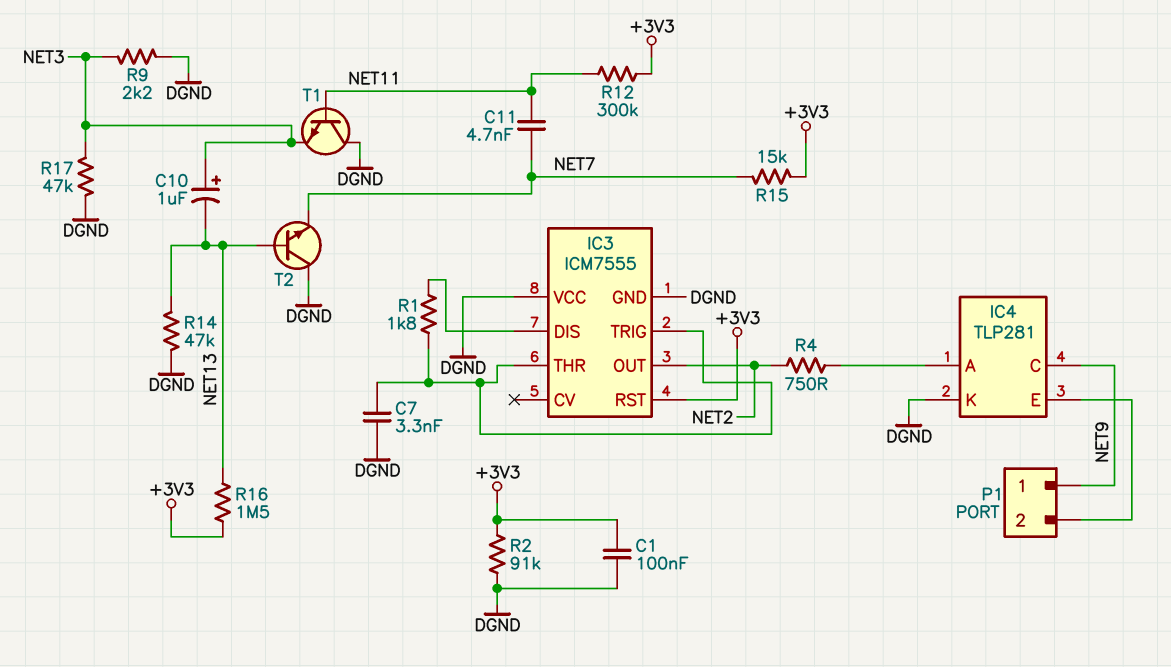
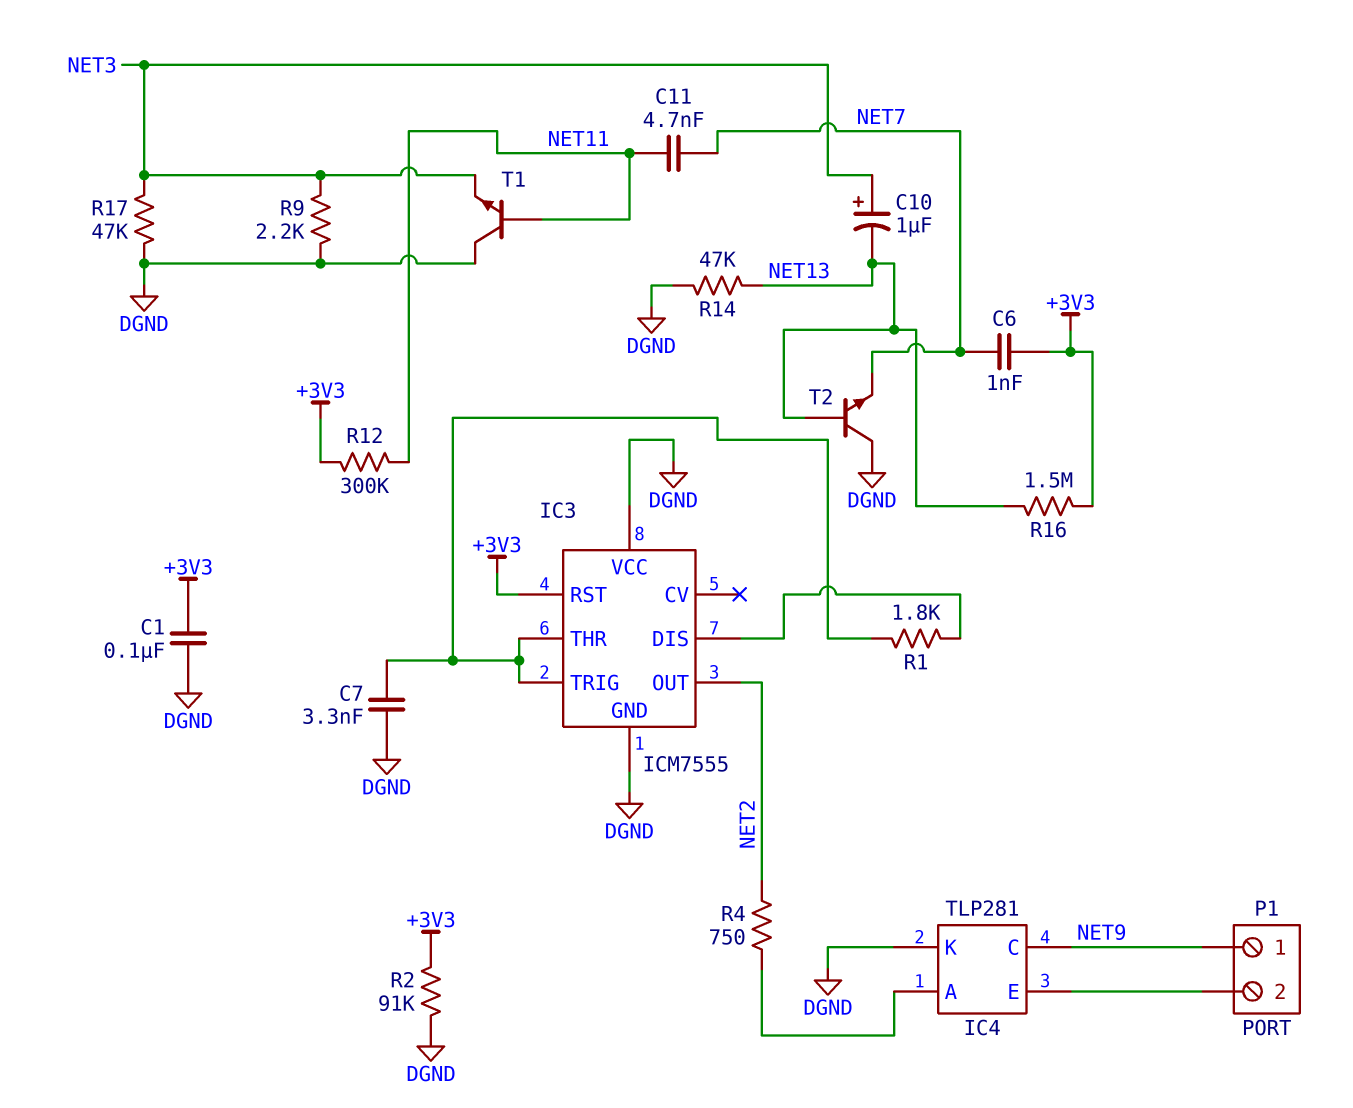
C6: none -> 1nF (+3V3, NET7)
R15: 15k (+3V3, NET7) -> none

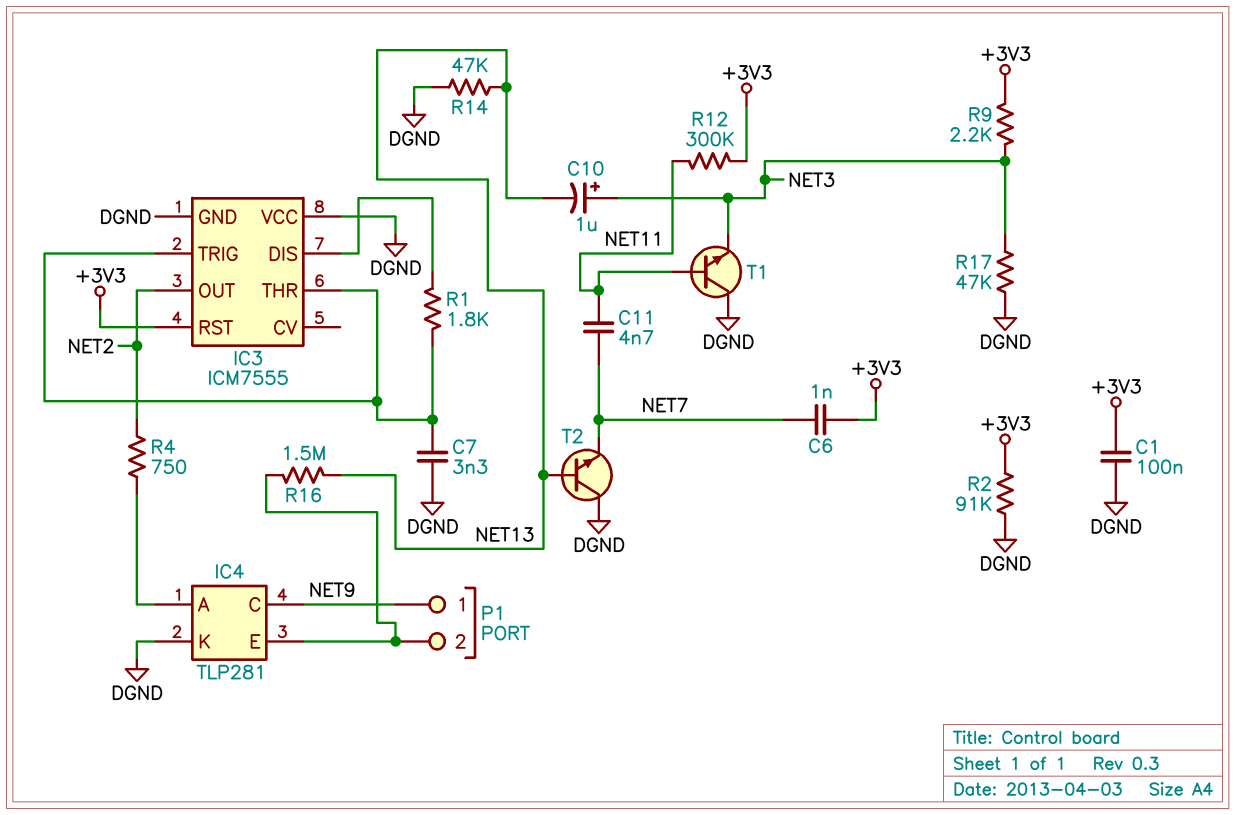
R9: 2.2k (DGND, NET3) -> 2.2k (+3V3, NET3)
R16: 1.5M (+3V3, NET13) -> 1.5M (IC4/E, NET13)

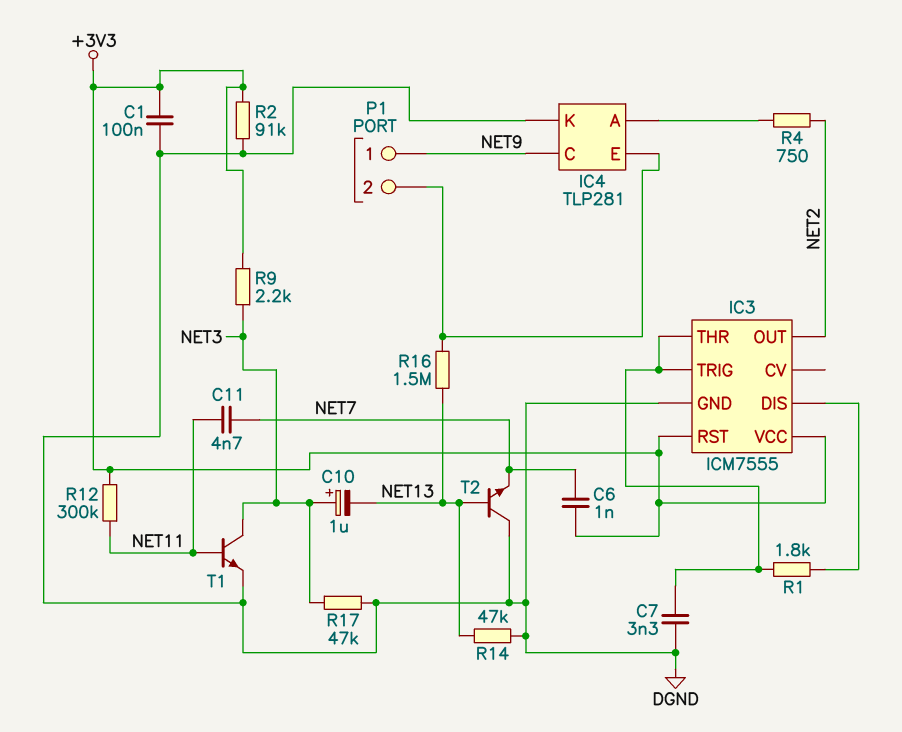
IC3 pin VCC: DGND -> +3V3
T1: NPN (B NET11, C DGND, E NET3) -> NPN (B NET11, C NET3, E DGND)

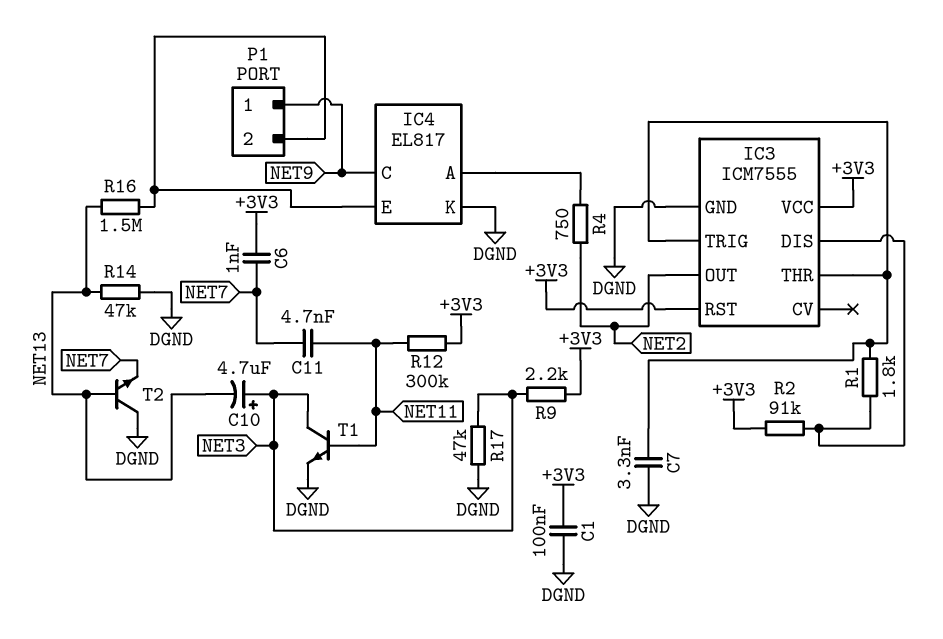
C10: 1uF (plus NET3, minus NET13) -> 4.7uF (plus NET3, minus NET13)
IC4: TLP281 -> EL817
R2: 91k (+3V3, DGND) -> 91k (+3V3, IC3/DIS)

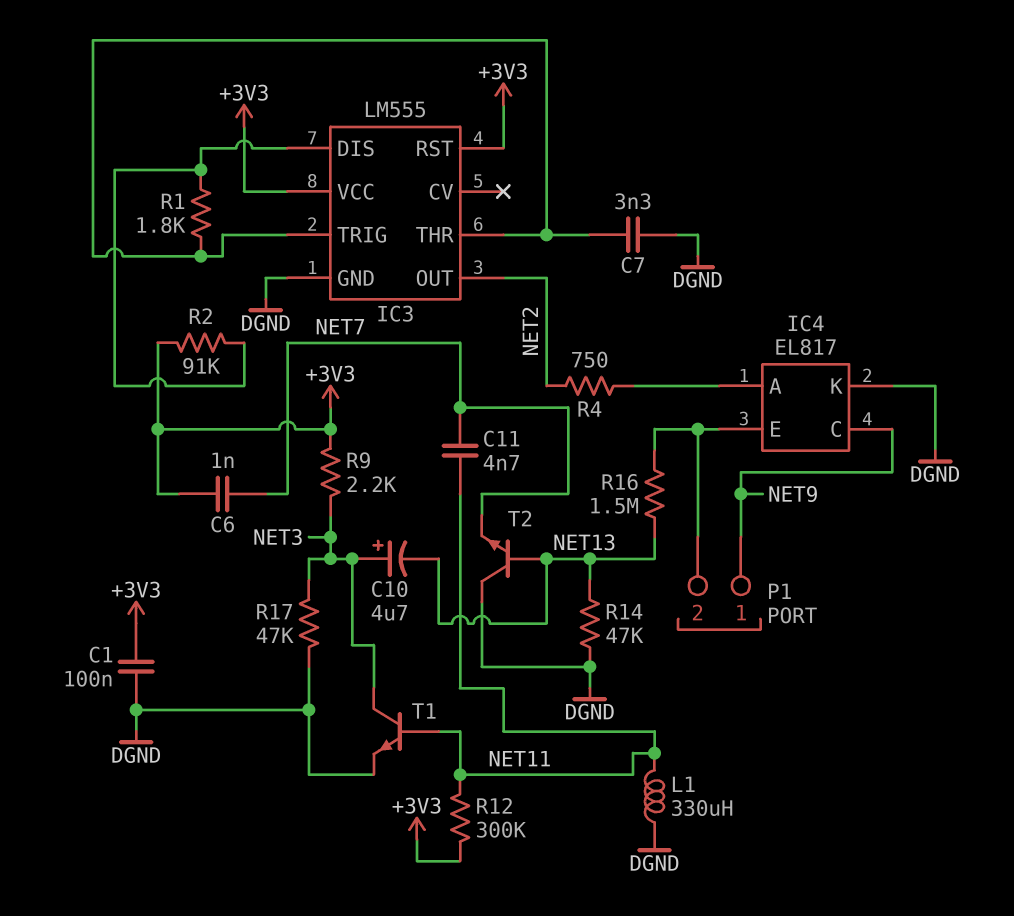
IC3: ICM7555 -> LM555
L1: none -> 330uH (DGND, NET11)

